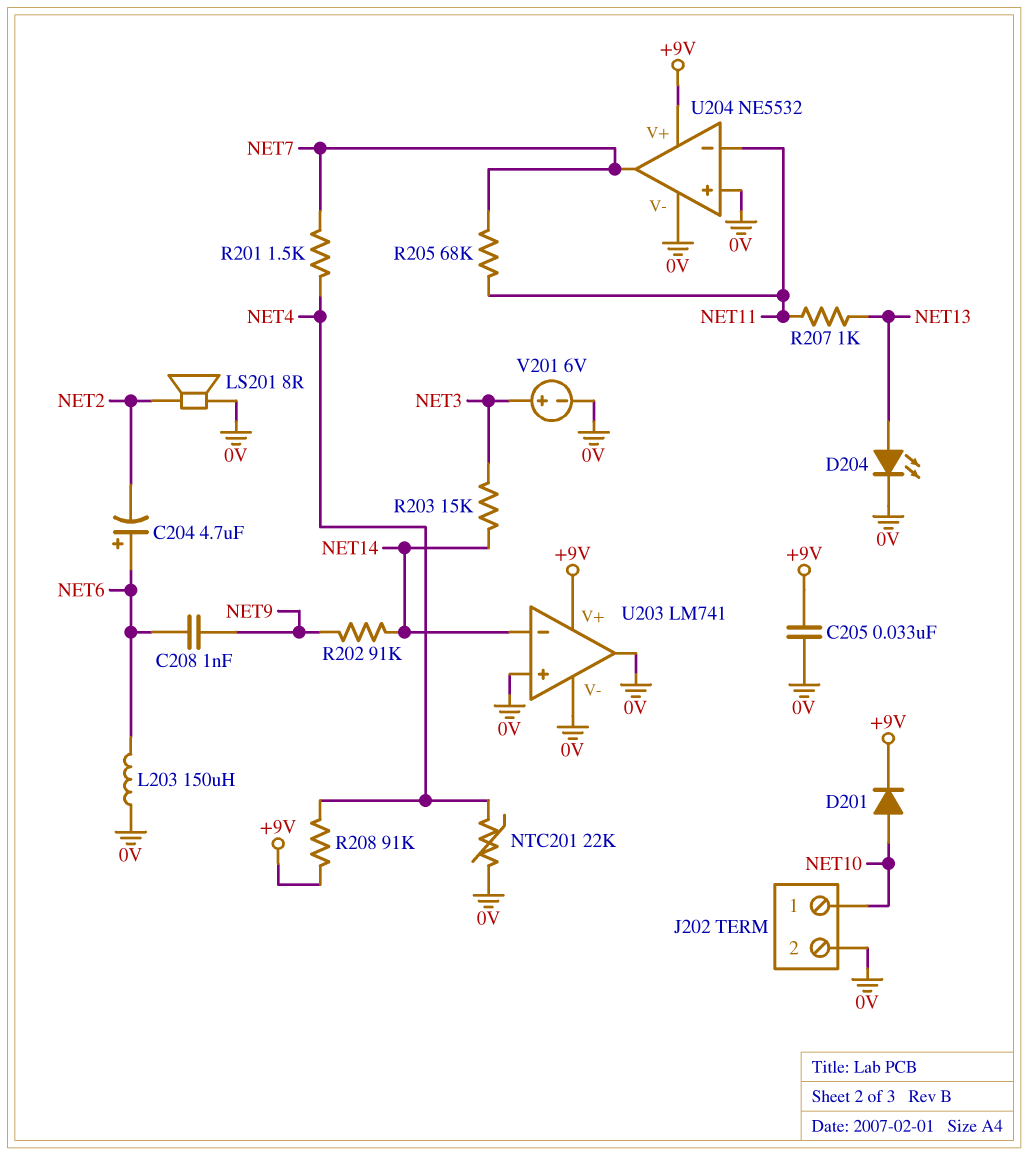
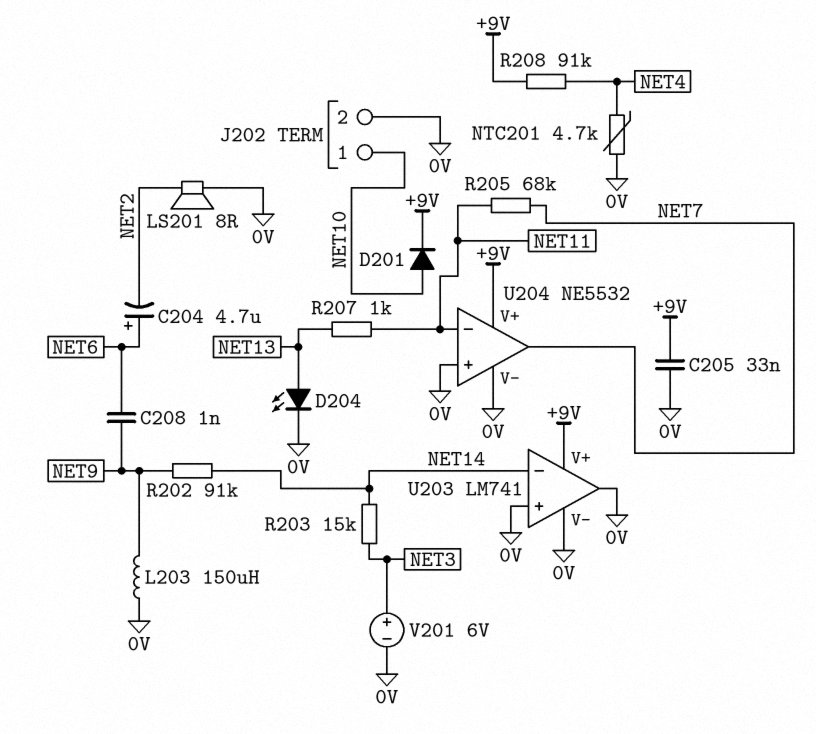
L203: 150uH (0V, NET6) -> 150uH (0V, NET9)
NTC201: 22k (0V, NET4) -> 4.7k (0V, NET4)
R201: 1.5k (NET4, NET7) -> none

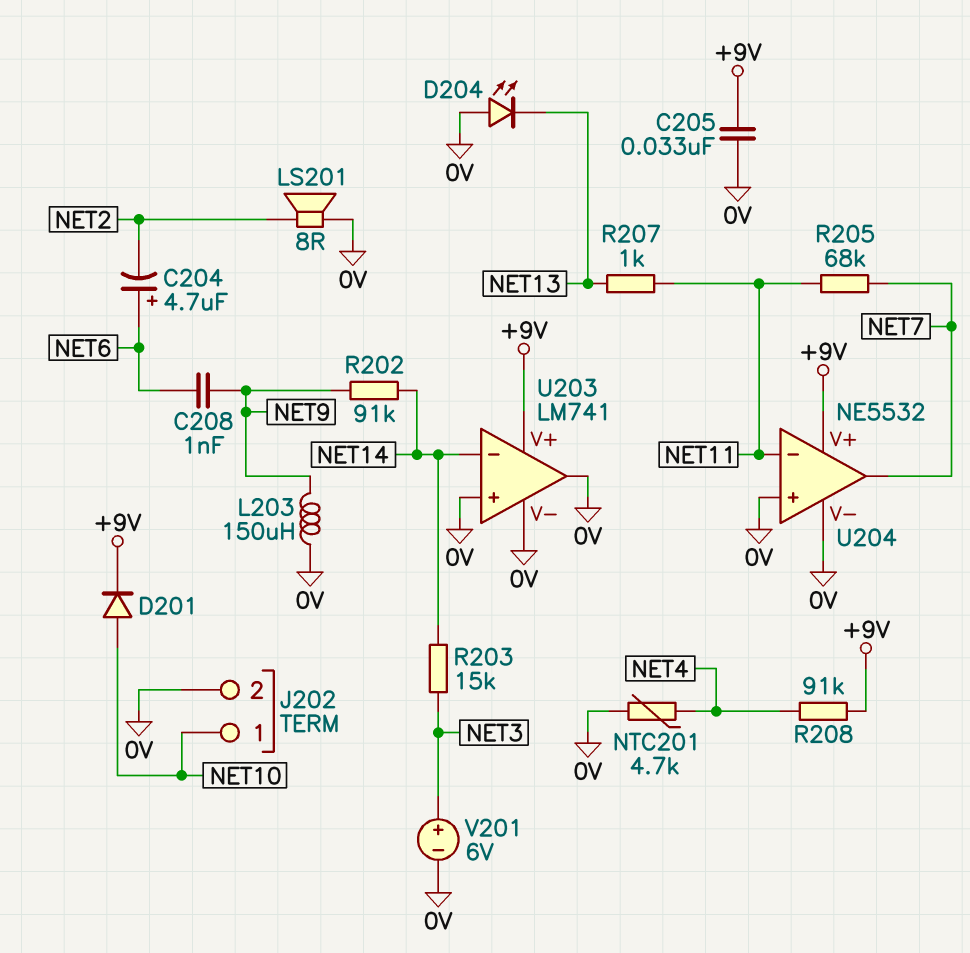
D204: LED (A NET13, K 0V) -> LED (A 0V, K NET13)

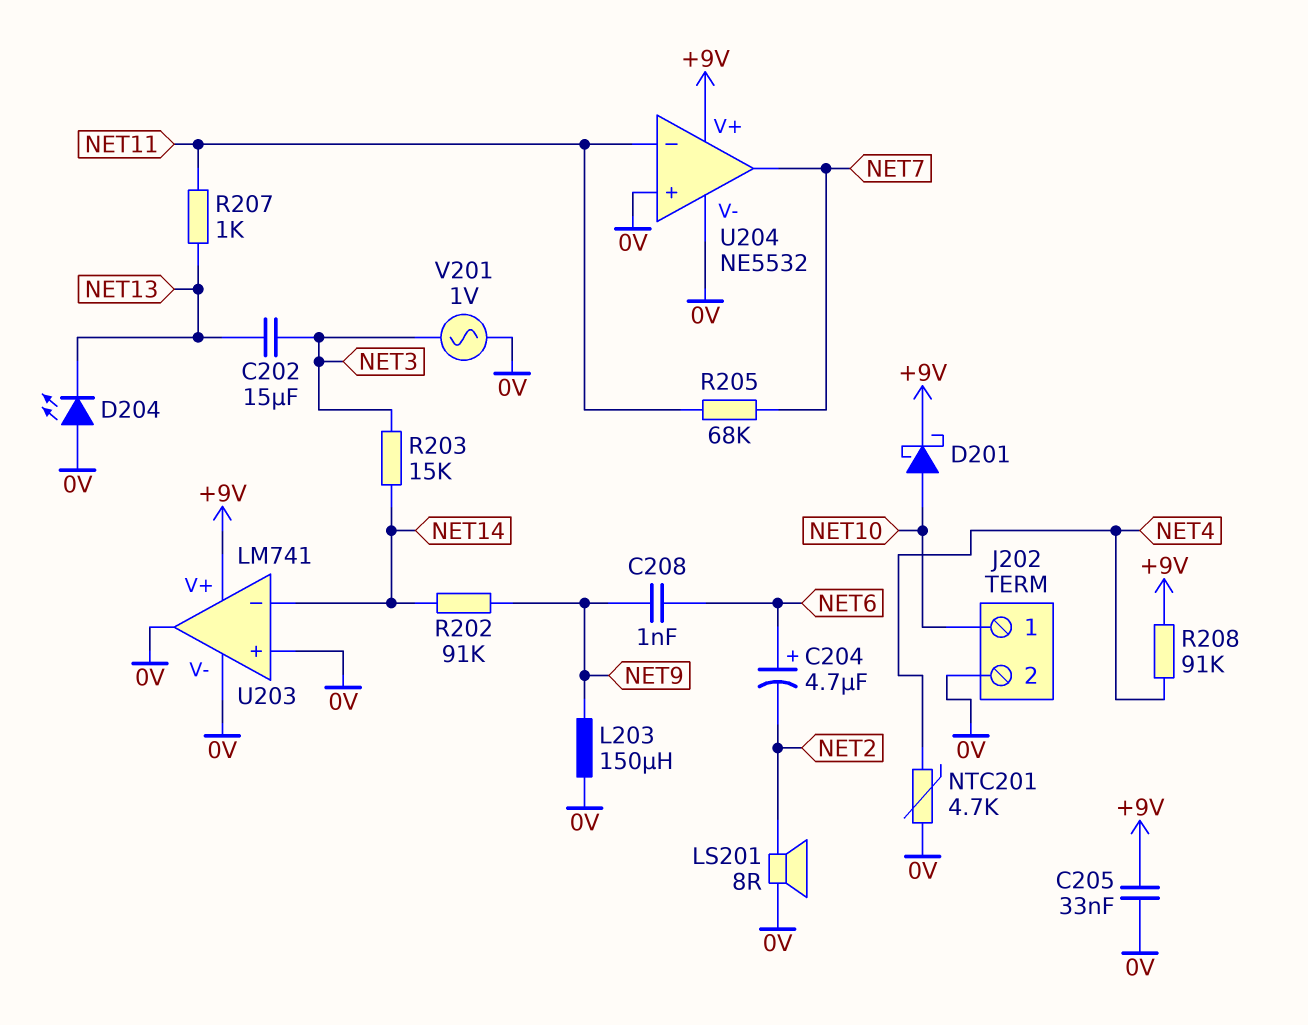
C202: none -> 15uF (NET3, NET13)
D201: diode (A NET10, K +9V) -> schottky (A NET10, K +9V)
V201: 6V (plus NET3, minus 0V) -> AC 1V (0V, NET3)

